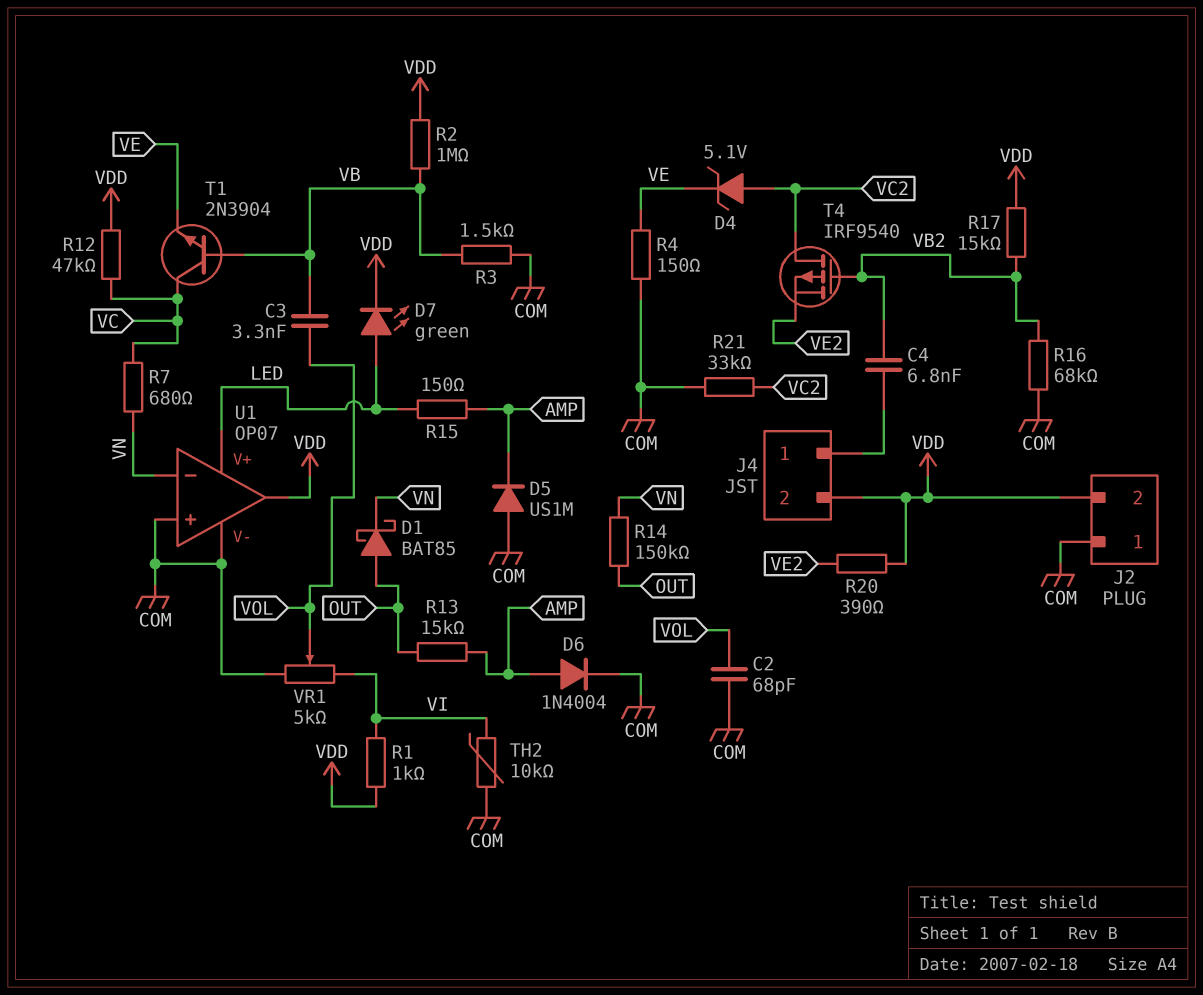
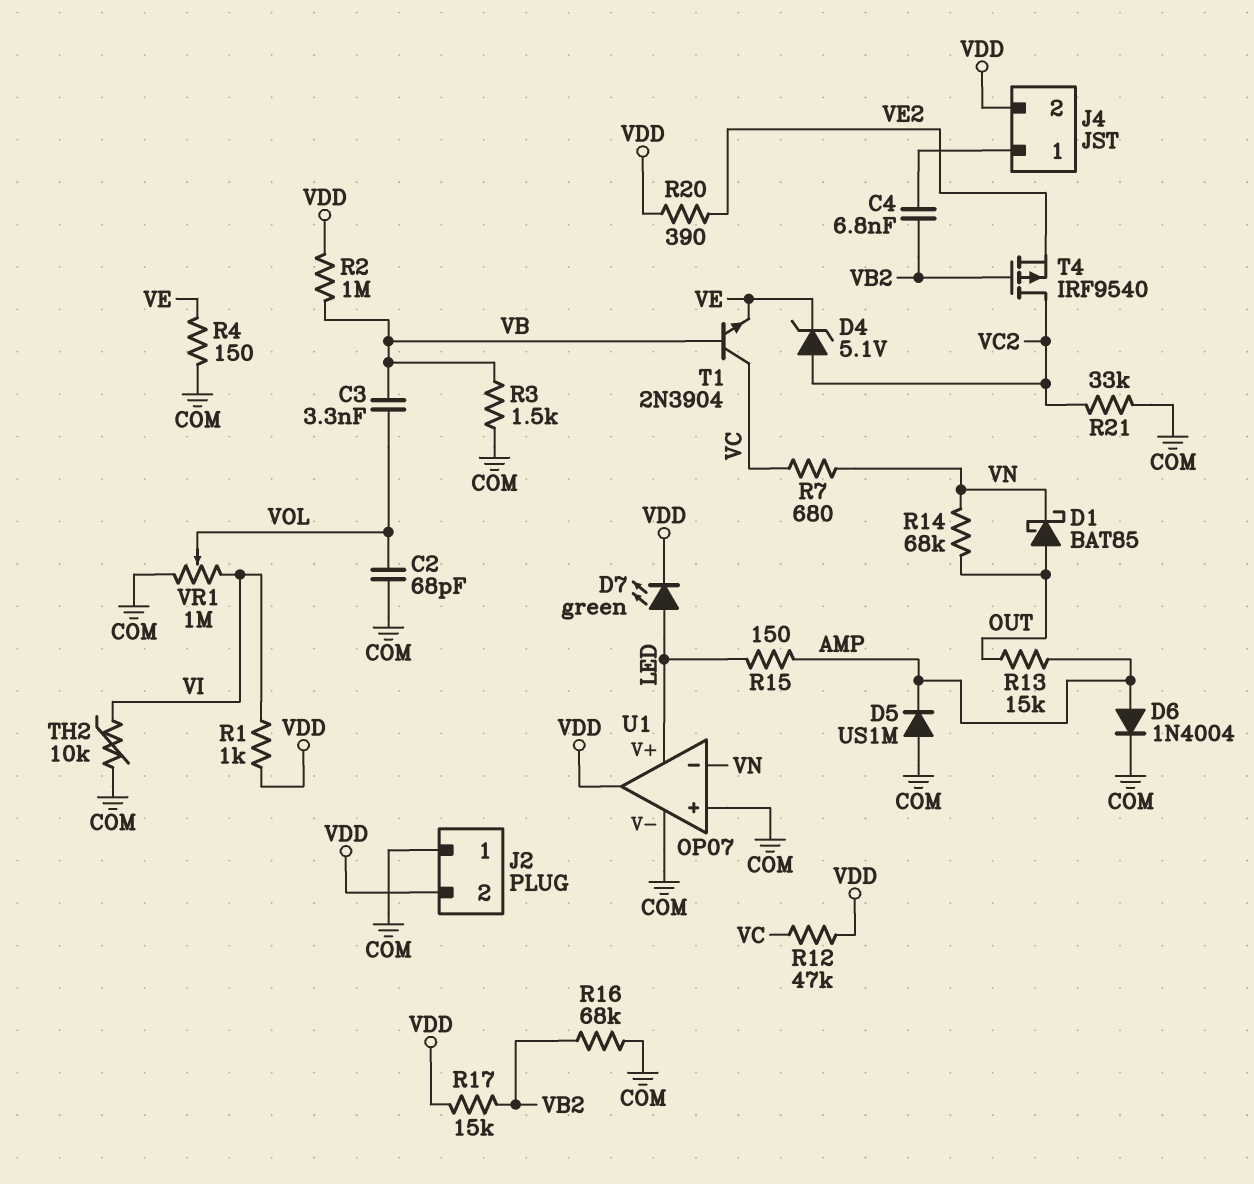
R14: 150k (OUT, VN) -> 68k (OUT, VN)
VR1: 5k (COM, VI, wiper VOL) -> 1M (COM, VI, wiper VOL)

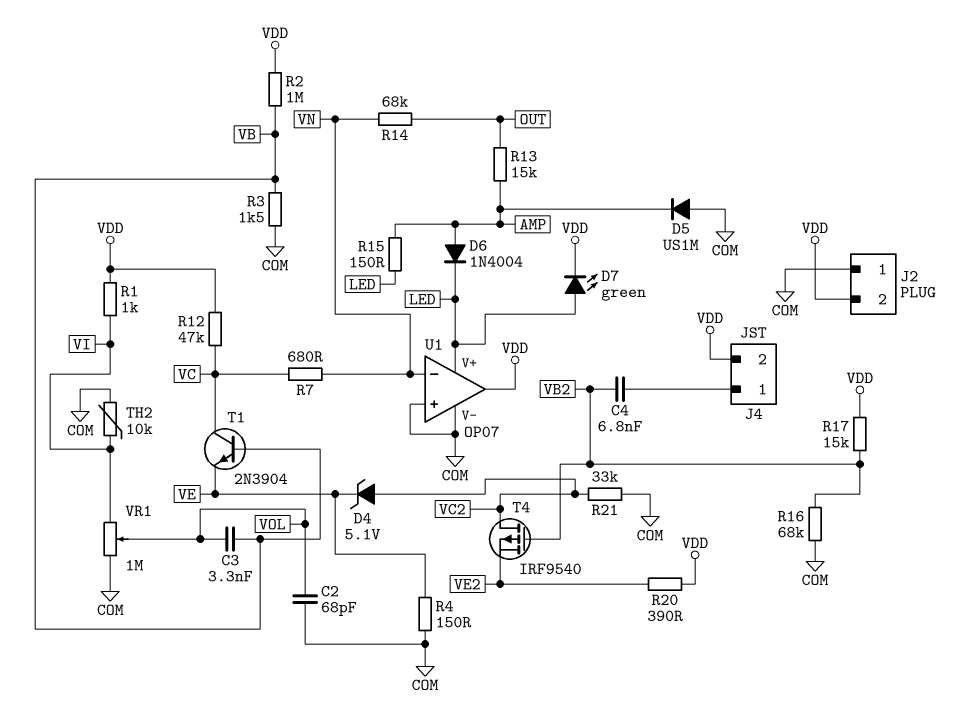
D1: schottky BAT85 (A OUT, K VN) -> none
D6: diode 1N4004 (A AMP, K COM) -> diode 1N4004 (A AMP, K LED)

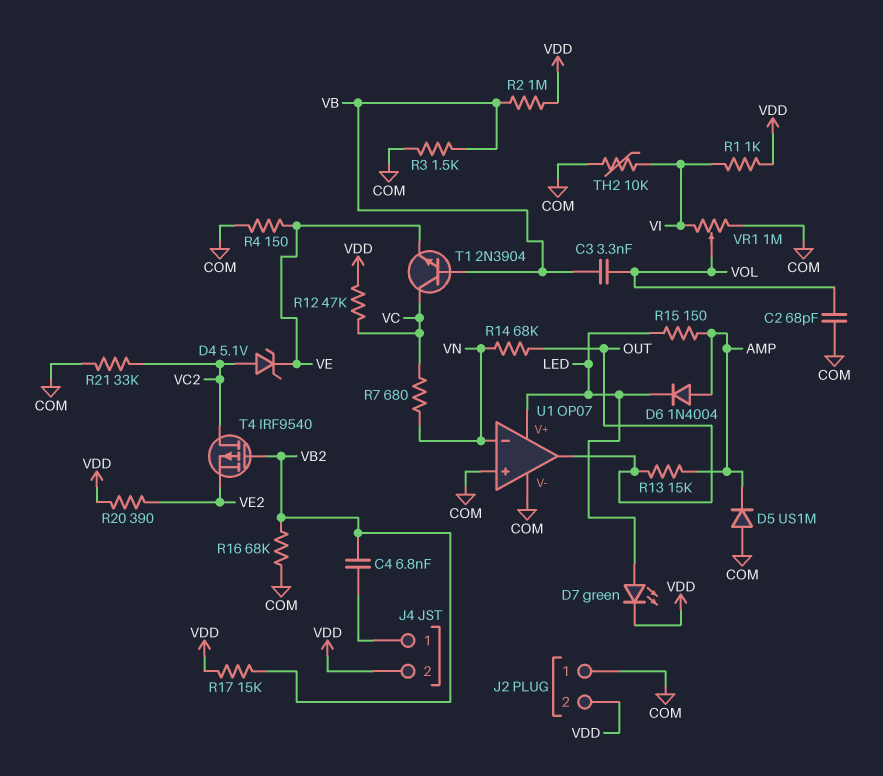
U1 pin out: VDD -> OUT

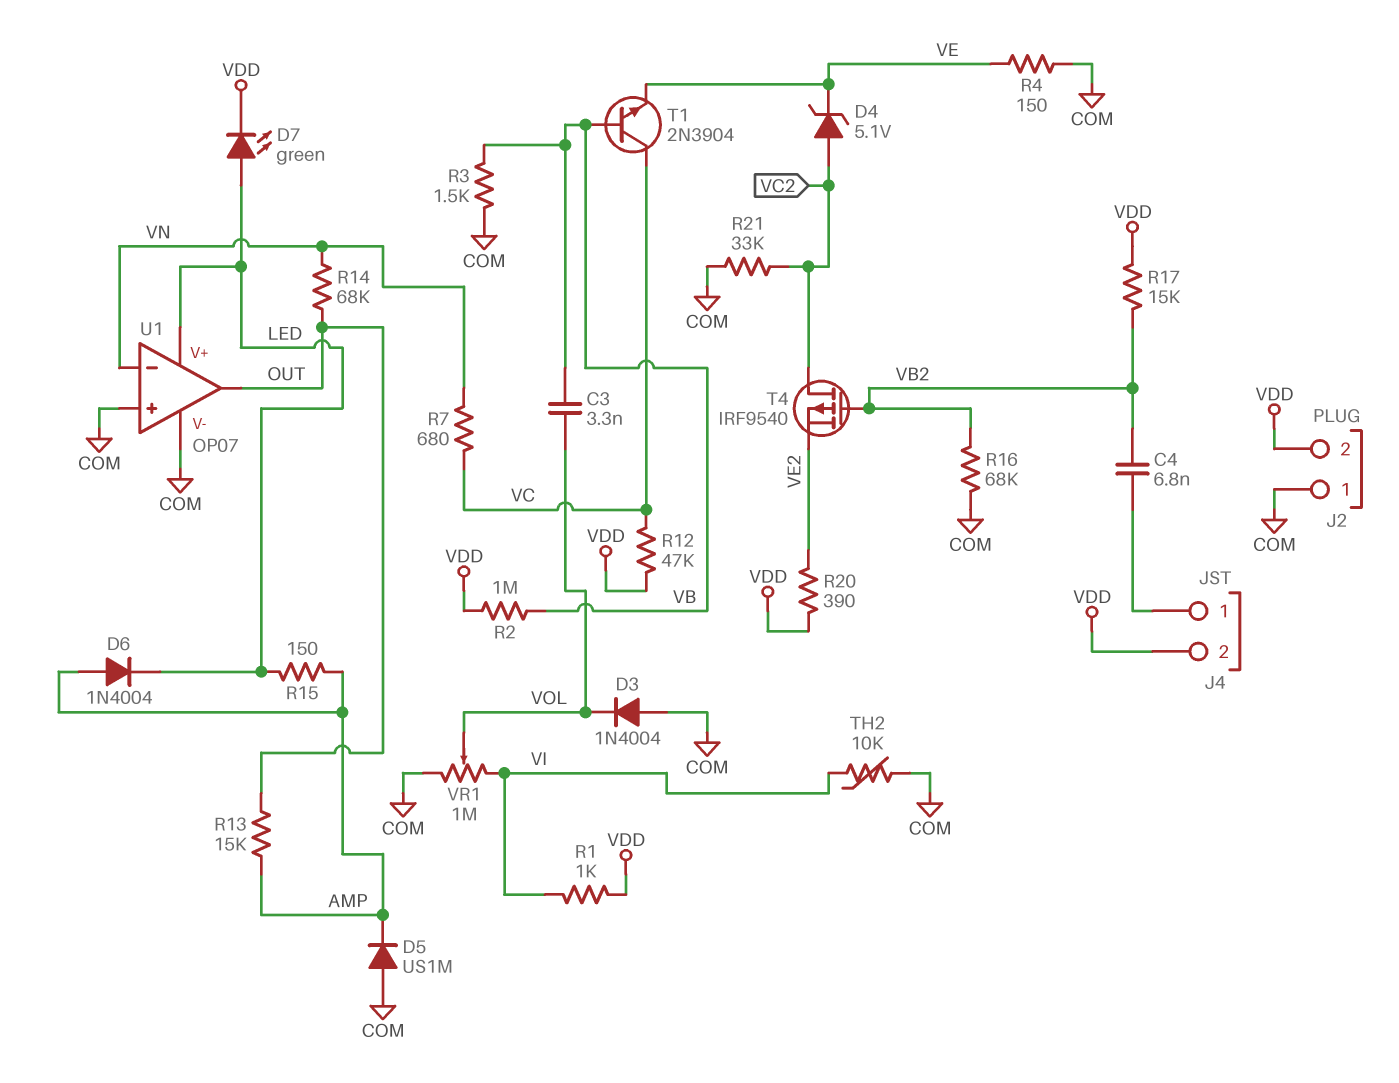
C2: 68pF (COM, VOL) -> none
D3: none -> diode 1N4004 (A COM, K VOL)

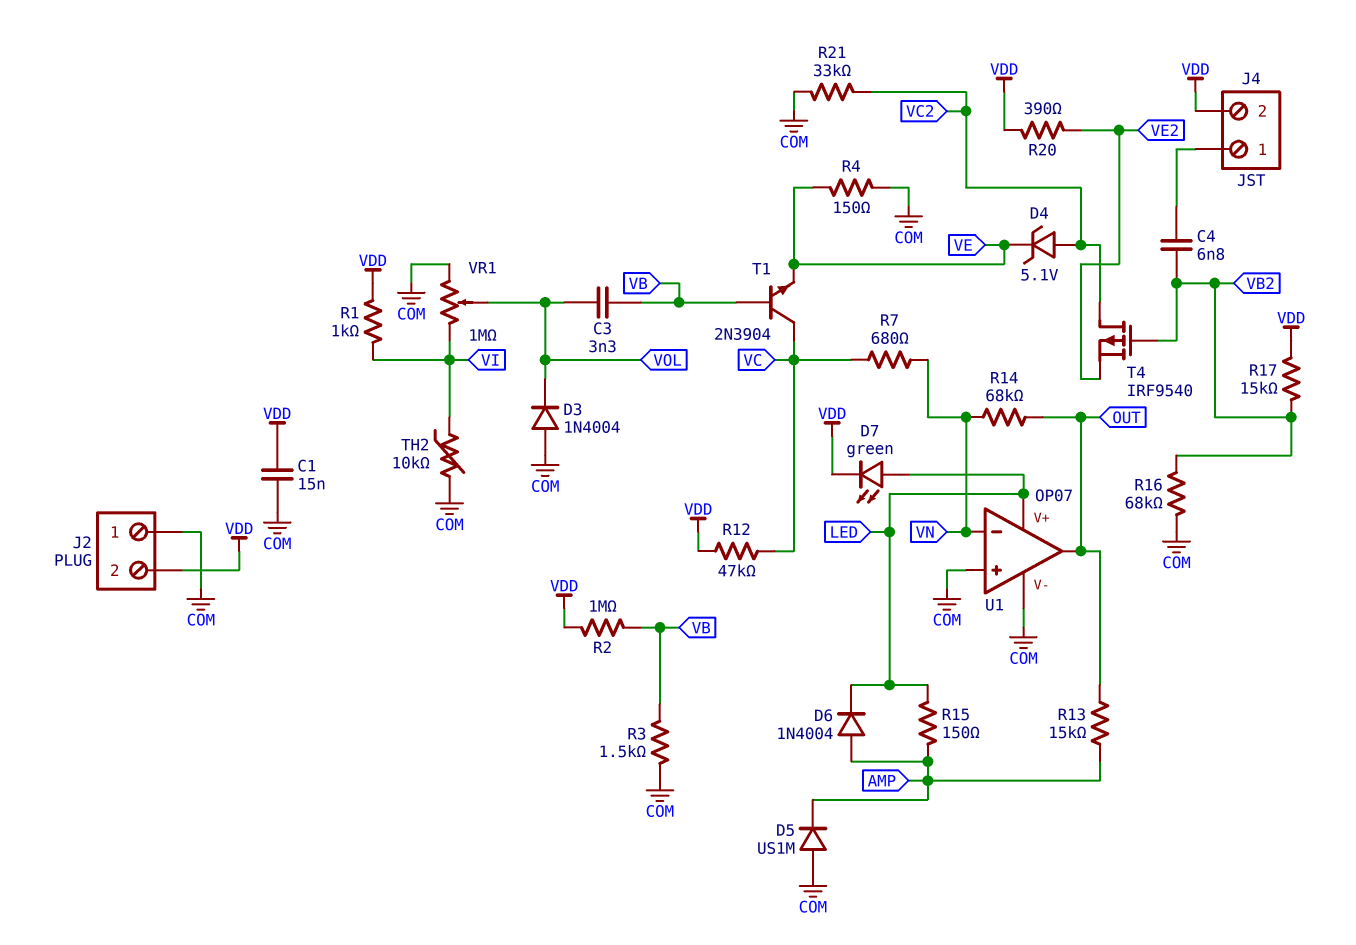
C1: none -> 15nF (COM, VDD)

